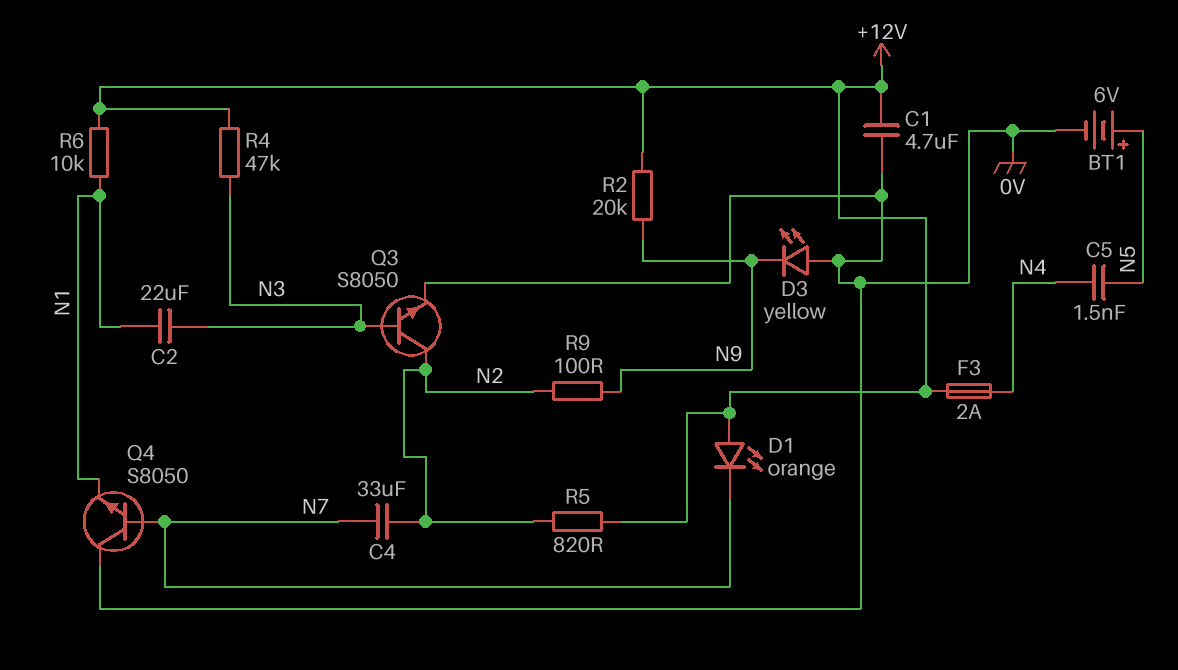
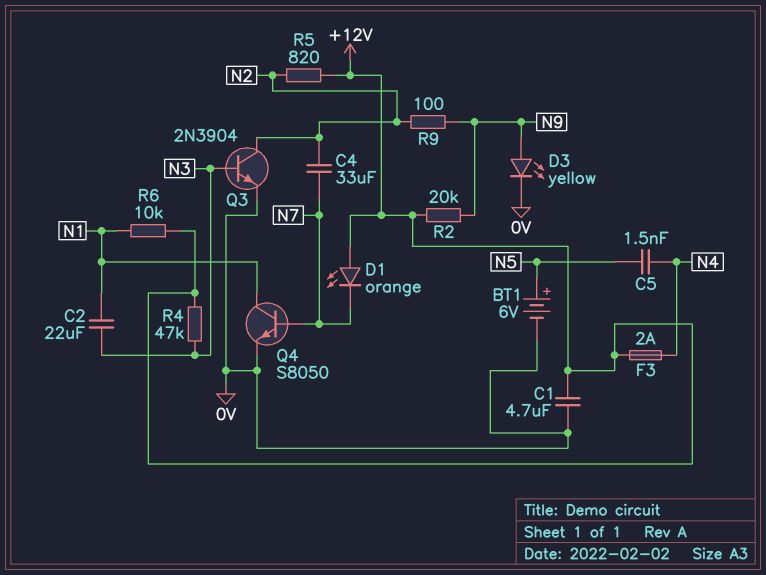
D3: LED yellow (A 0V, K N9) -> LED yellow (A N9, K 0V)
Q3: NPN S8050 (B N3, C N2, E 0V) -> NPN 2N3904 (B N3, C N2, E 0V)
Q4: NPN S8050 (B N7, C 0V, E N1) -> NPN S8050 (B N7, C N1, E 0V)

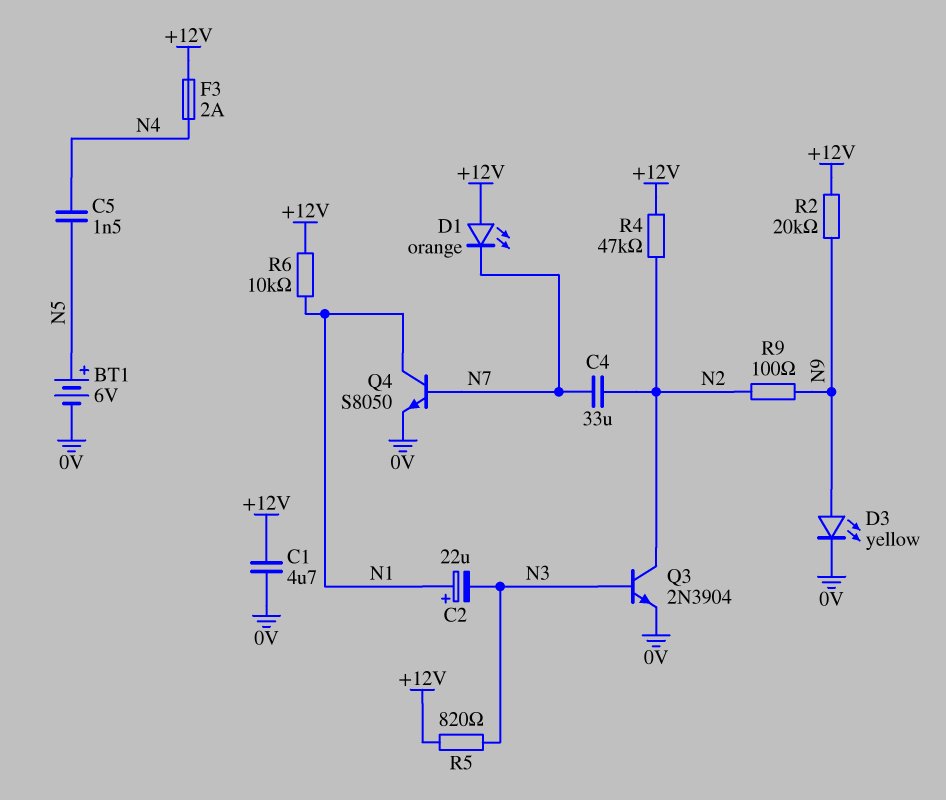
C2: 22uF (N1, N3) -> 22uF (plus N1, minus N3)
R4: 47k (+12V, N3) -> 47k (+12V, N2)
R5: 820 (+12V, N2) -> 820 (+12V, N3)

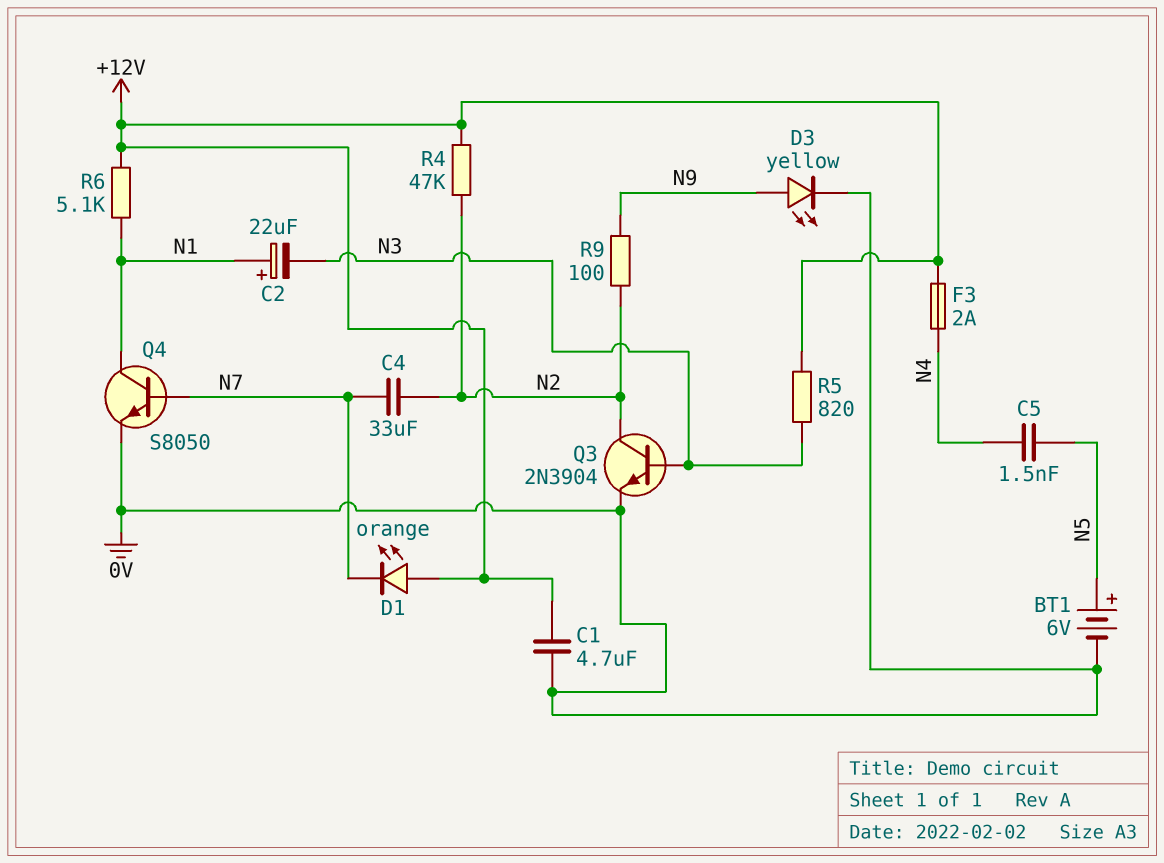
R2: 20k (+12V, N9) -> none
R6: 10k (+12V, N1) -> 5.1k (+12V, N1)

